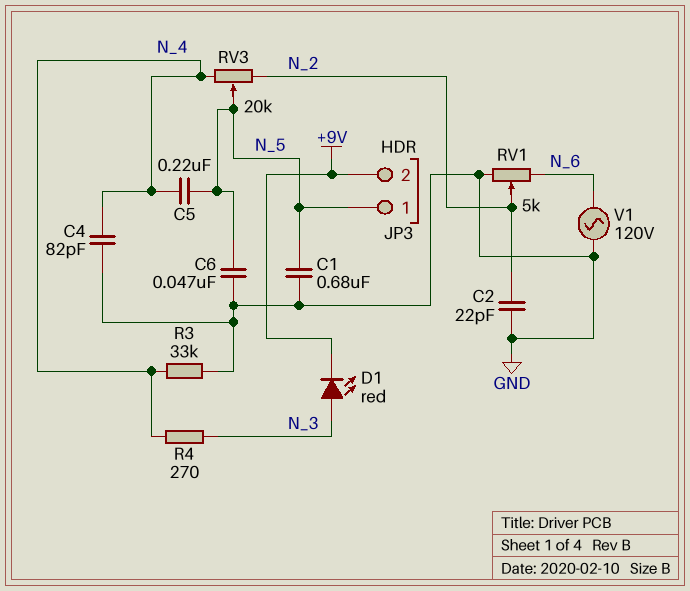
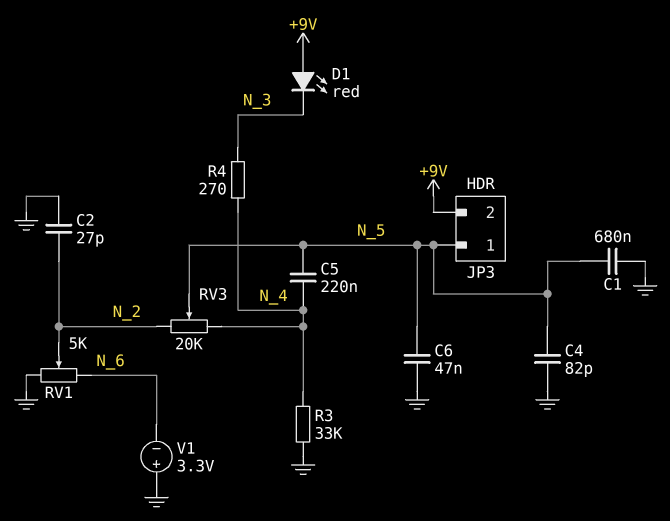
C2: 22pF (GND, N_2) -> 27pF (GND, N_2)
C4: 82pF (GND, N_4) -> 82pF (GND, N_5)
D1: LED red (A N_3, K +9V) -> LED red (A +9V, K N_3)
V1: AC 120V (GND, N_6) -> 3.3V (plus GND, minus N_6)

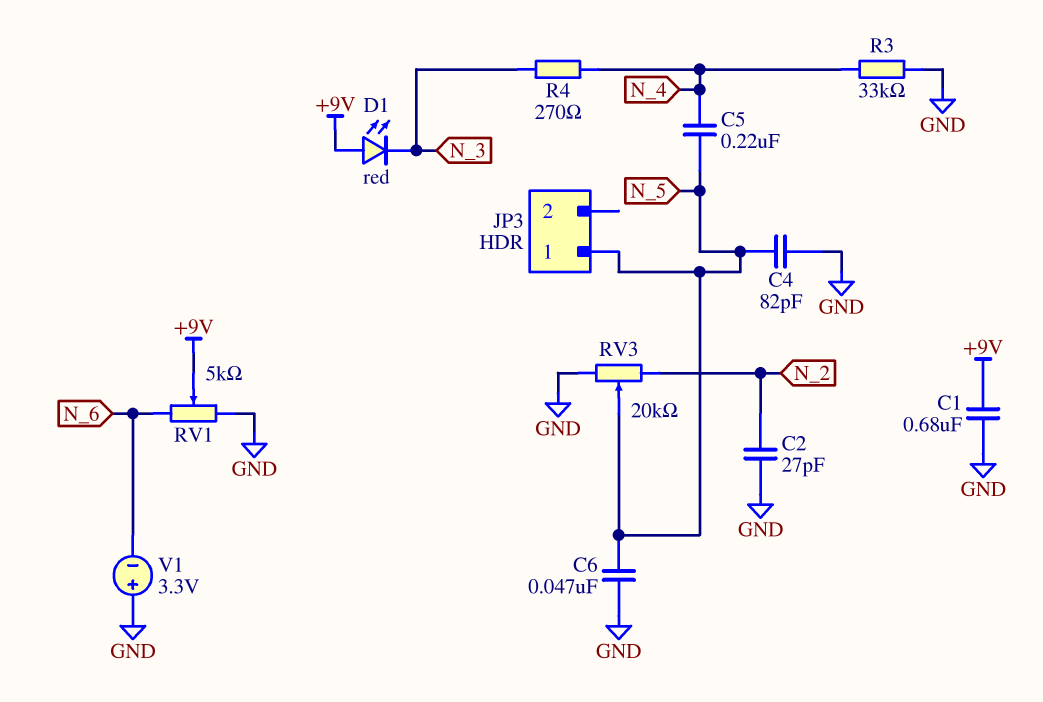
C1: 680nF (GND, N_5) -> 680nF (+9V, GND)
JP3 pin 2: +9V -> none
RV1: 5k (GND, N_6, wiper N_2) -> 5k (GND, N_6, wiper +9V)
RV3: 20k (N_2, N_4, wiper N_5) -> 20k (GND, N_2, wiper N_5)

